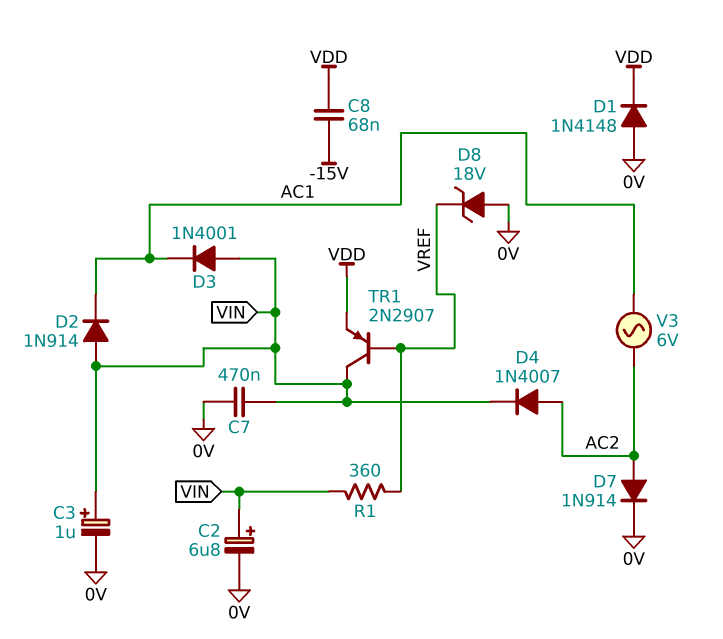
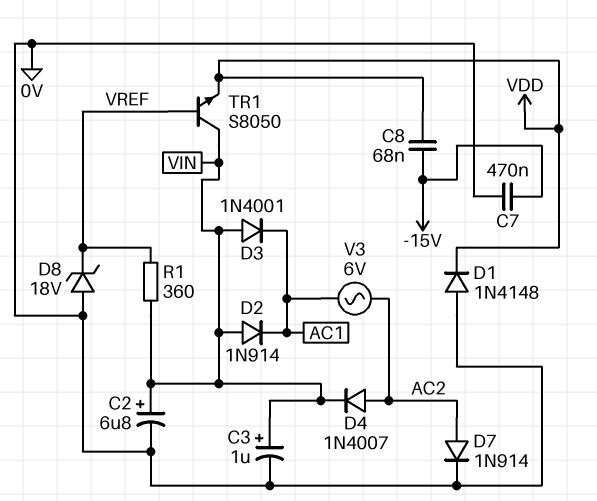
C7: 470nF (0V, VIN) -> 470nF (-15V, 0V)
TR1: PNP 2N2907 (B VREF, C VIN, E VDD) -> NPN S8050 (B VREF, C VIN, E VDD)

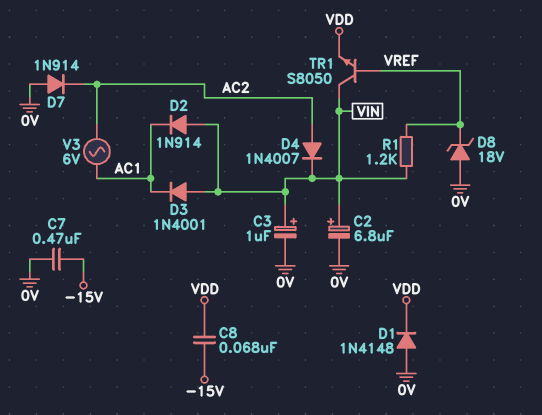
D7: diode 1N914 (A AC2, K 0V) -> diode 1N914 (A 0V, K AC2)
R1: 360 (VIN, VREF) -> 1.2k (VIN, VREF)

